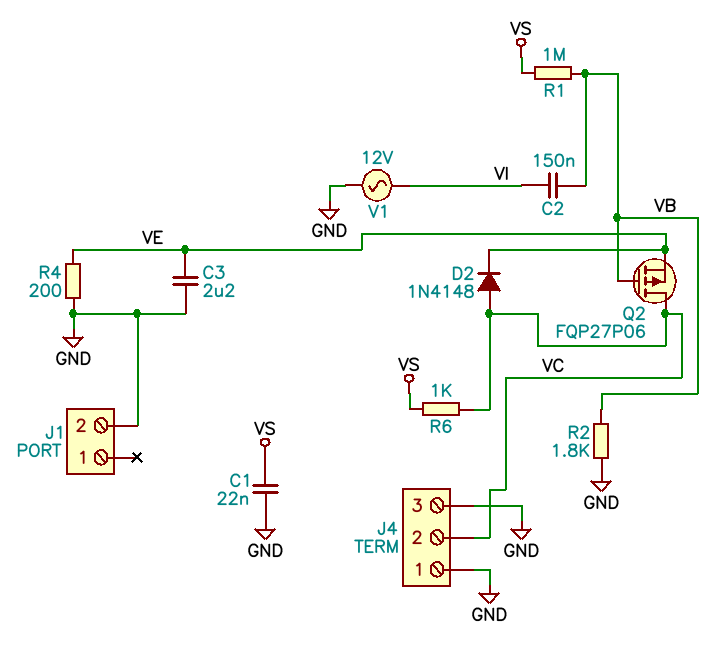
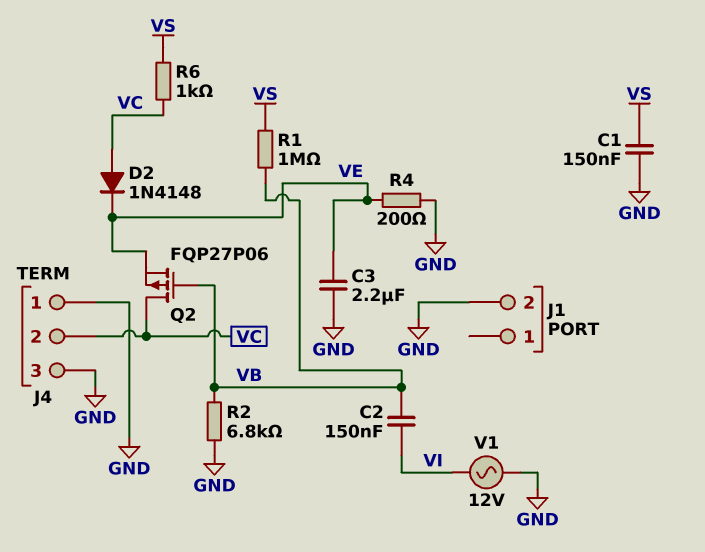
C1: 22nF (GND, VS) -> 150nF (GND, VS)
R2: 1.8k (GND, VB) -> 6.8k (GND, VB)

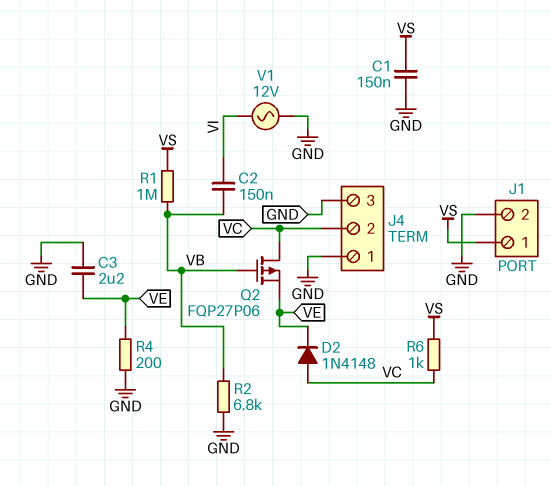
J1 pin 1: none -> VS

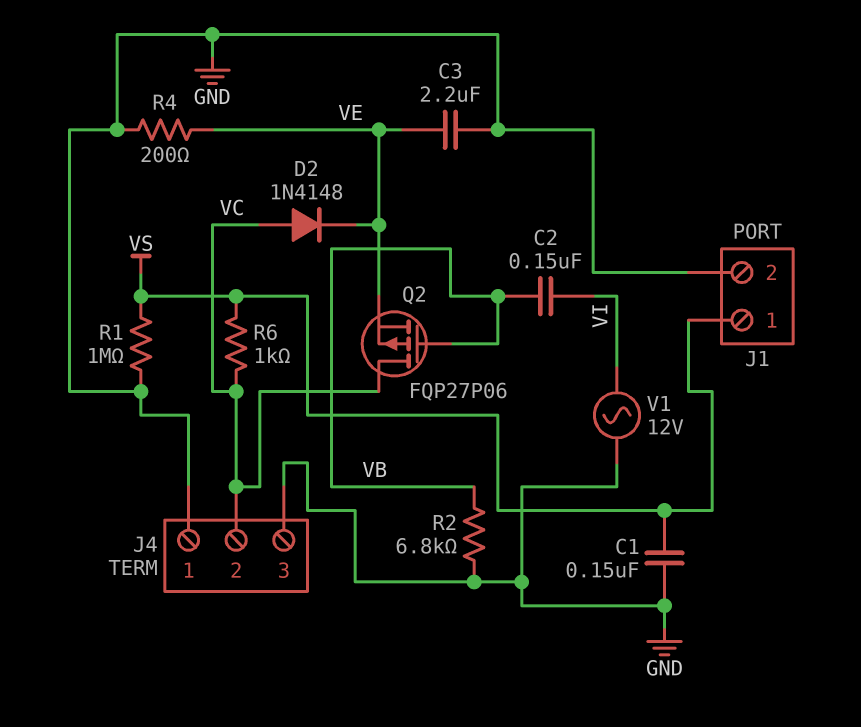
R1: 1M (VB, VS) -> 1M (GND, VS)

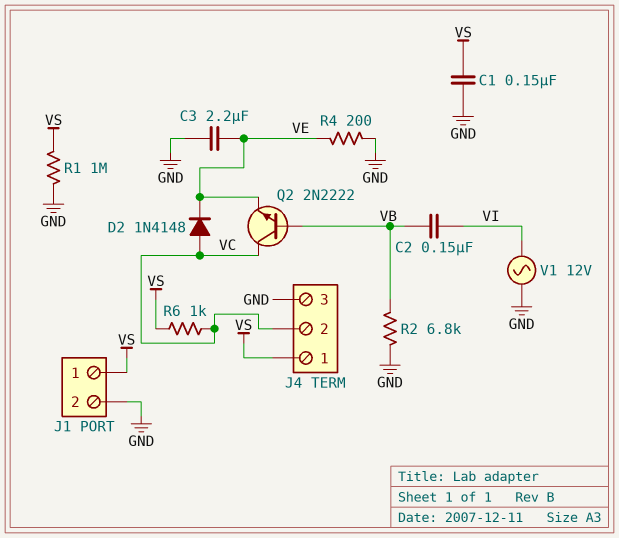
J4 pin 1: GND -> VS
Q2: PMOS FQP27P06 (G VB, D VC, S VE) -> NPN 2N2222 (B VB, C VC, E VE)

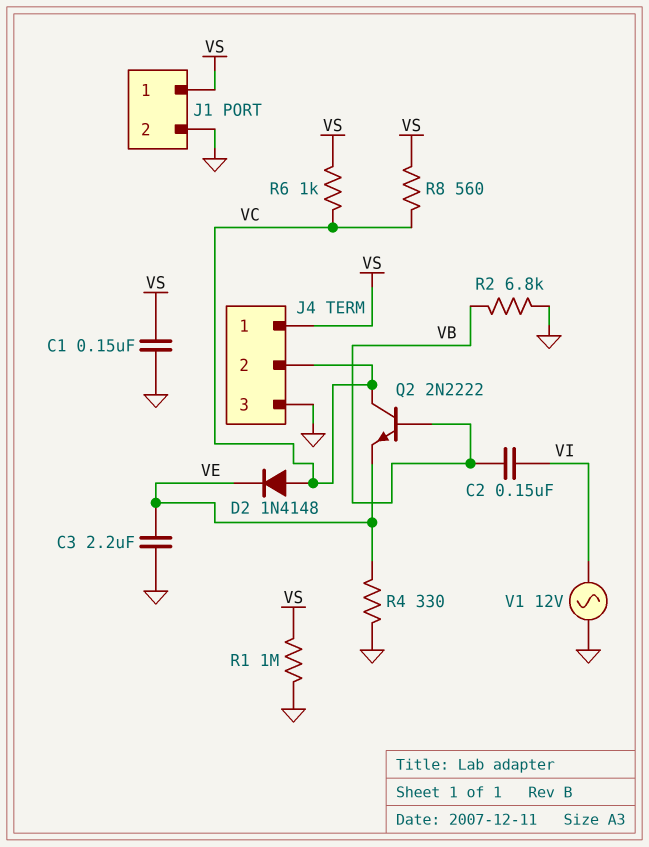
R4: 200 (GND, VE) -> 330 (GND, VE)
R8: none -> 560 (VC, VS)

